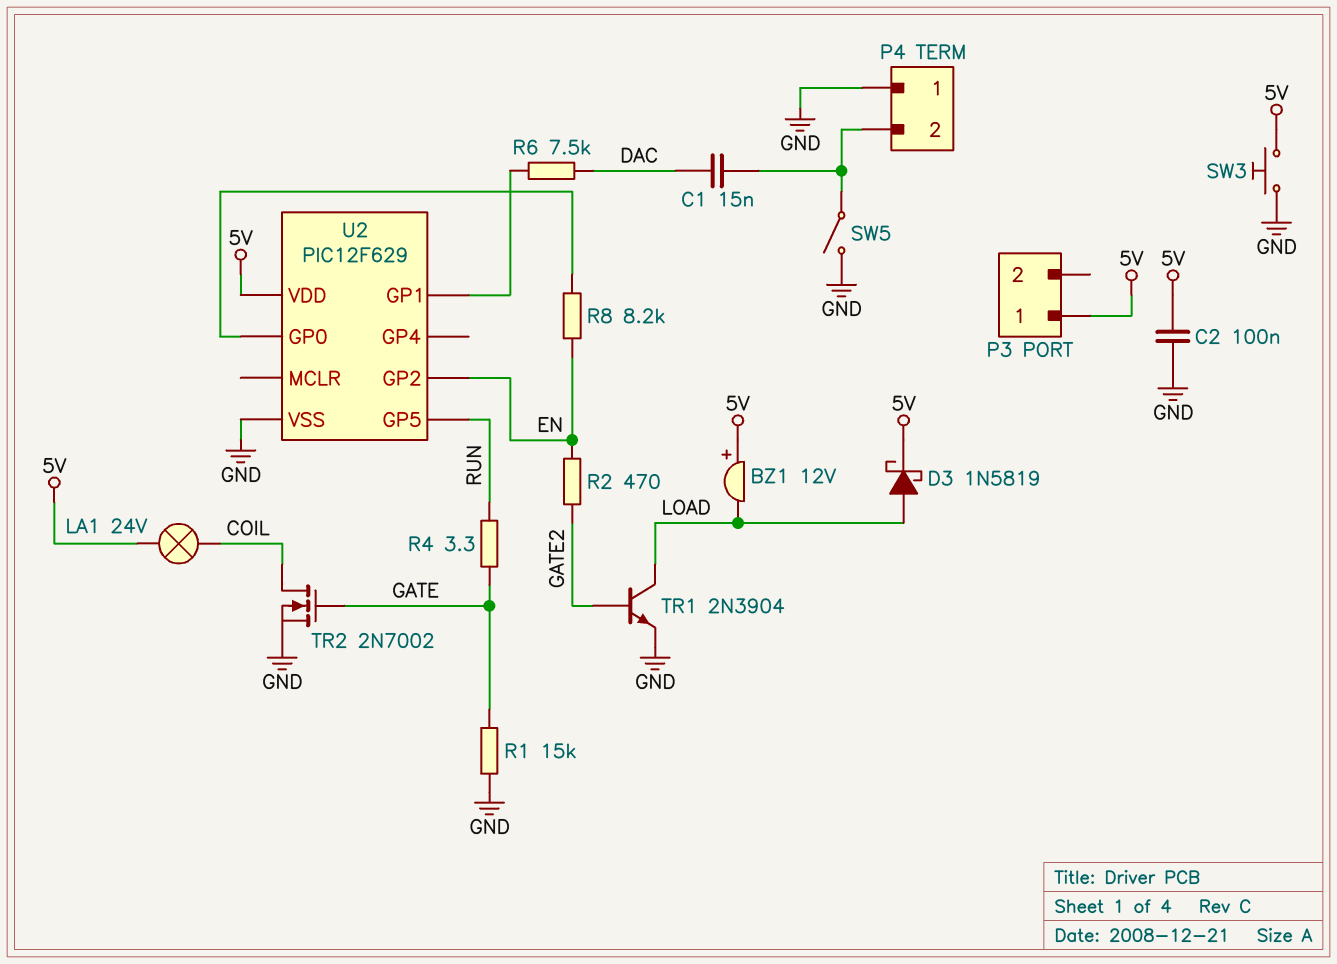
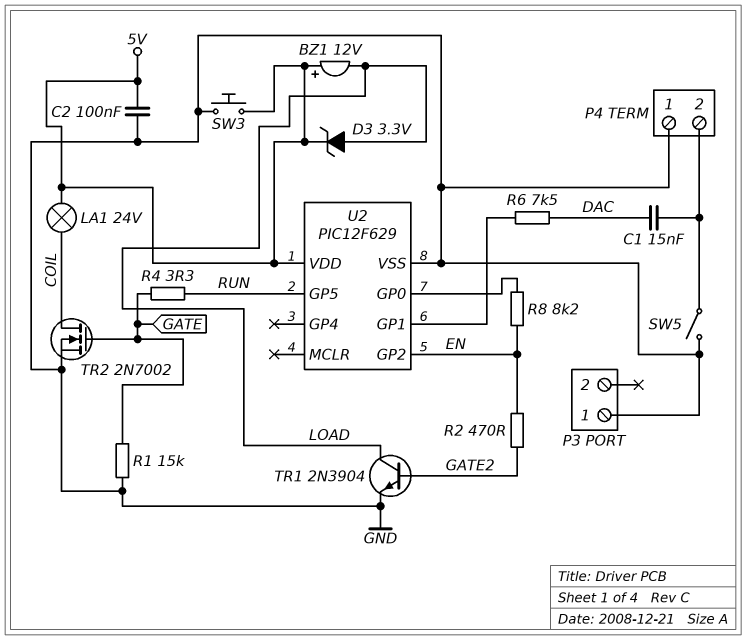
D3: schottky 1N5819 (A LOAD, K 5V) -> zener 3.3V (A LOAD, K 5V)
P3 pin 1: 5V -> GND

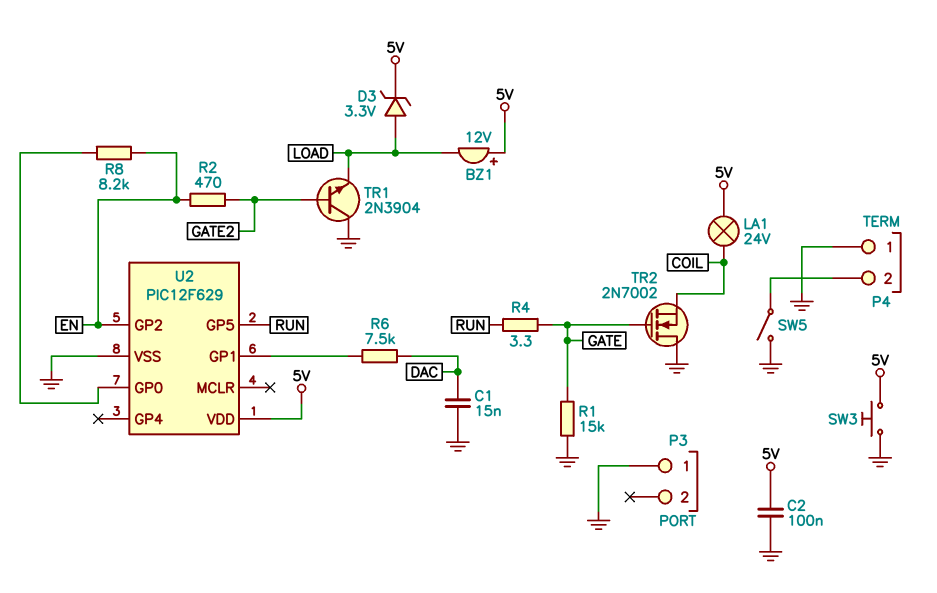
C1: 15nF (DAC, P4/2) -> 15nF (DAC, GND)
TR1: NPN 2N3904 (B GATE2, C LOAD, E GND) -> NPN 2N3904 (B GATE2, C GND, E LOAD)
TR2: NMOS 2N7002 (G GATE, D COIL, S GND) -> NMOS 2N7002 (G GATE, D GND, S COIL)

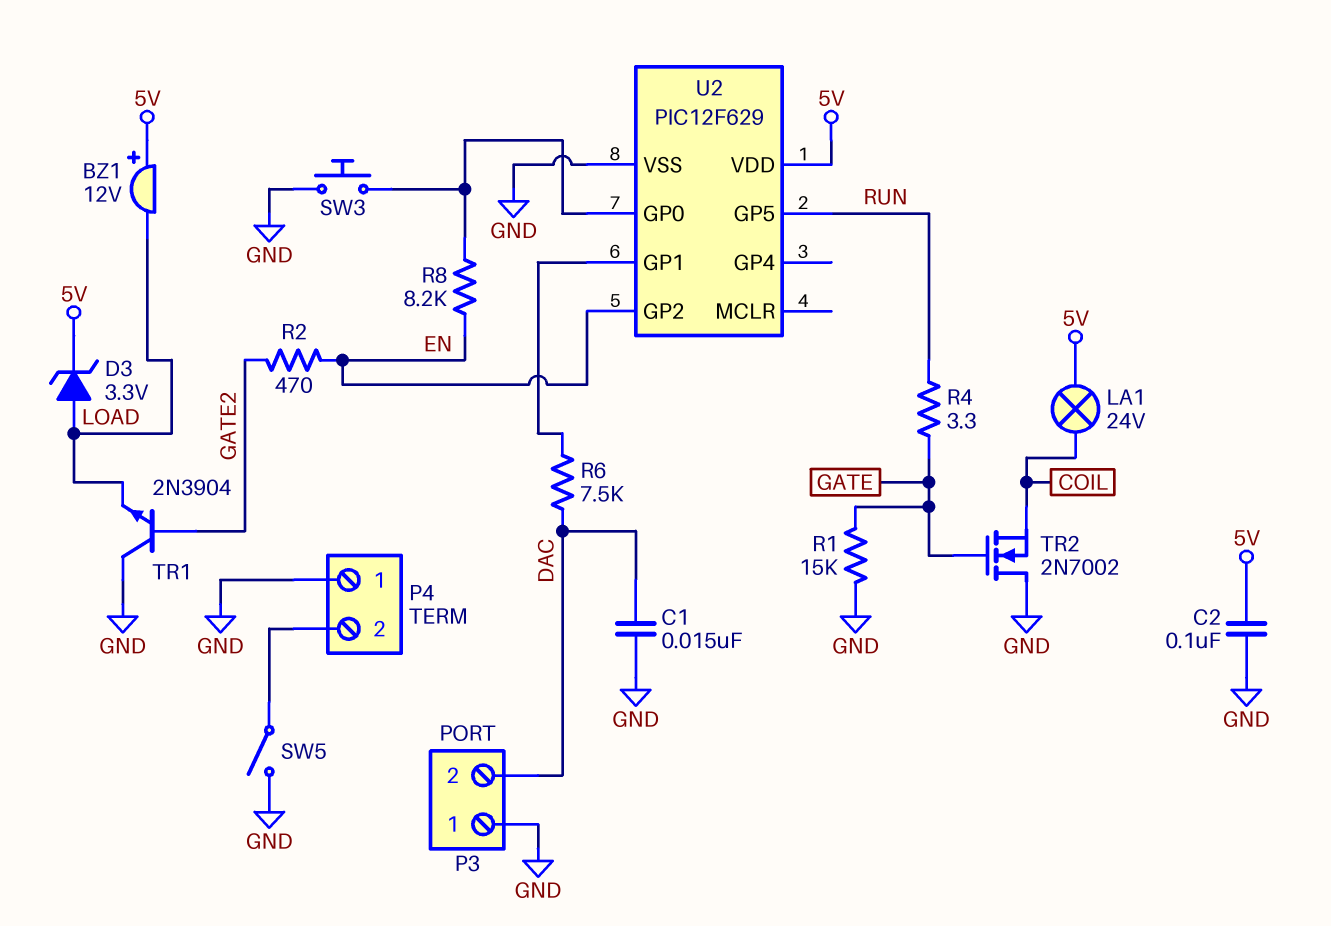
P3 pin 2: none -> DAC
SW3: button (5V, GND) -> button (GND, U2/GP0)

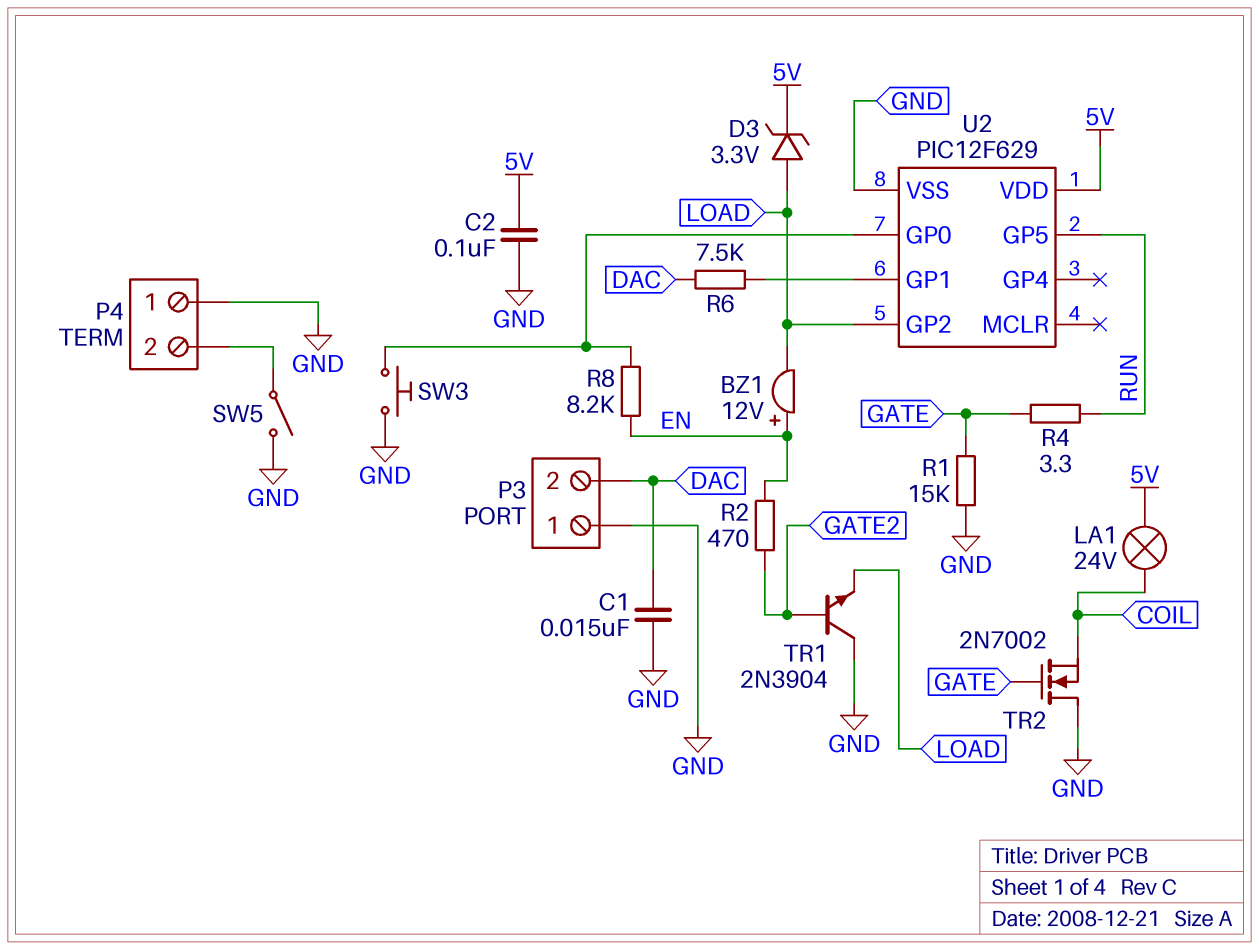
BZ1: buzzer 12V (plus 5V, minus LOAD) -> buzzer 12V (plus EN, minus LOAD)
U2 pin GP2: EN -> LOAD

